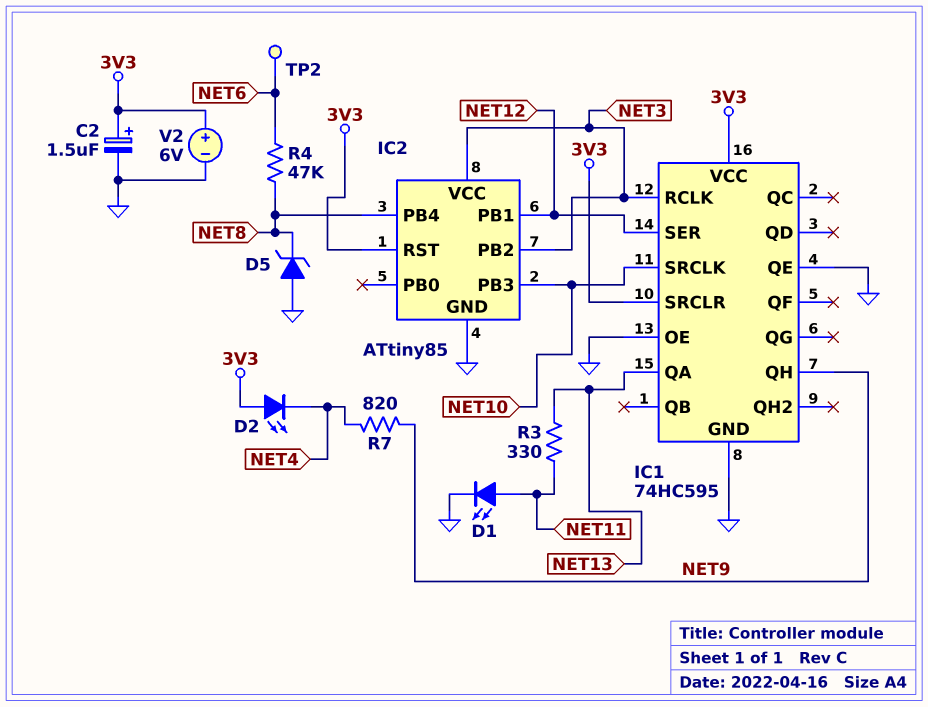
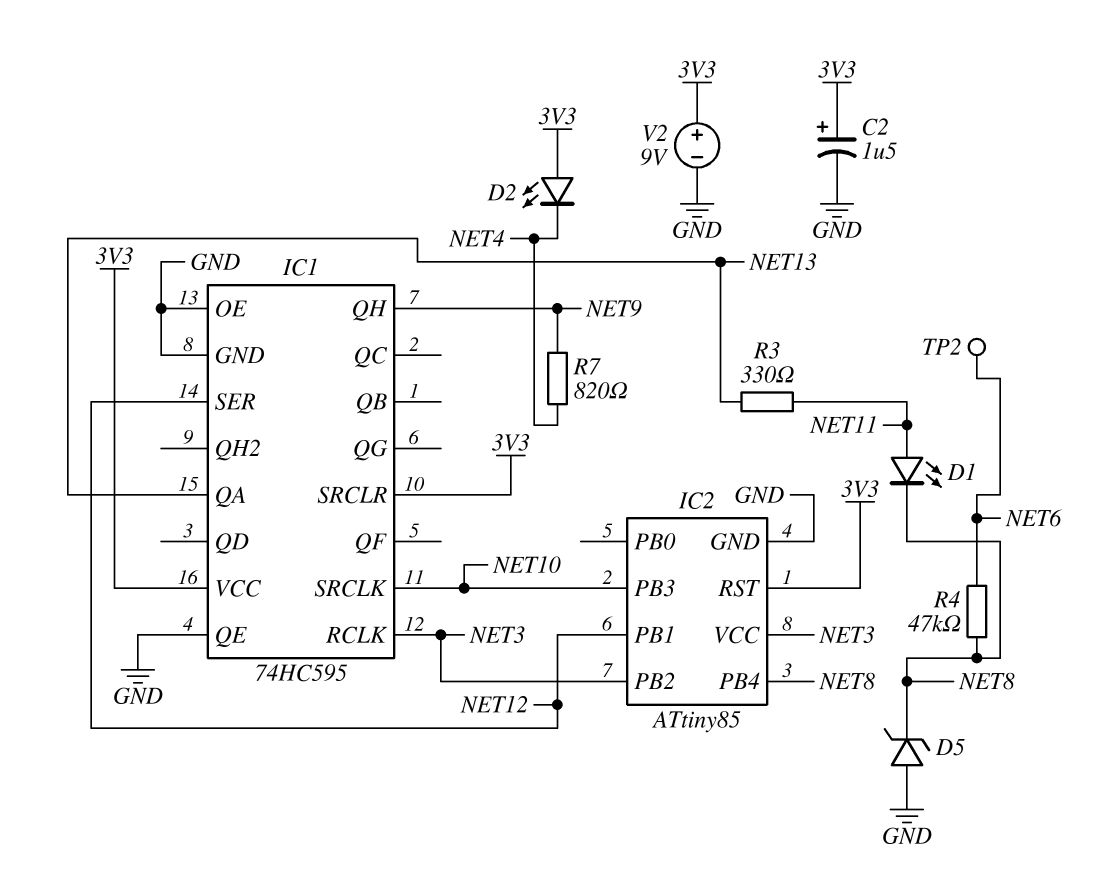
D1: LED (A NET11, K GND) -> LED (A NET11, K NET8)
V2: 6V (plus 3V3, minus GND) -> 9V (plus 3V3, minus GND)

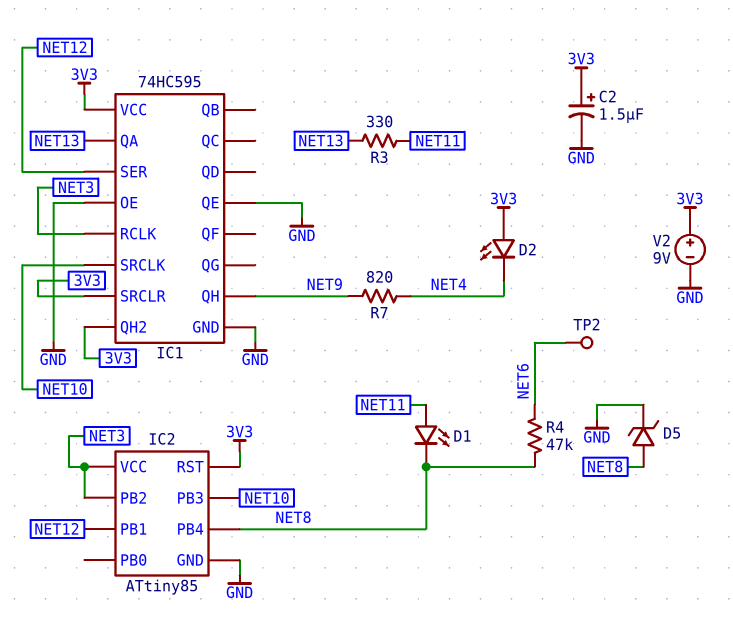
D5: zener (A GND, K NET8) -> zener (A NET8, K GND)
IC1 pin QH2: none -> 3V3

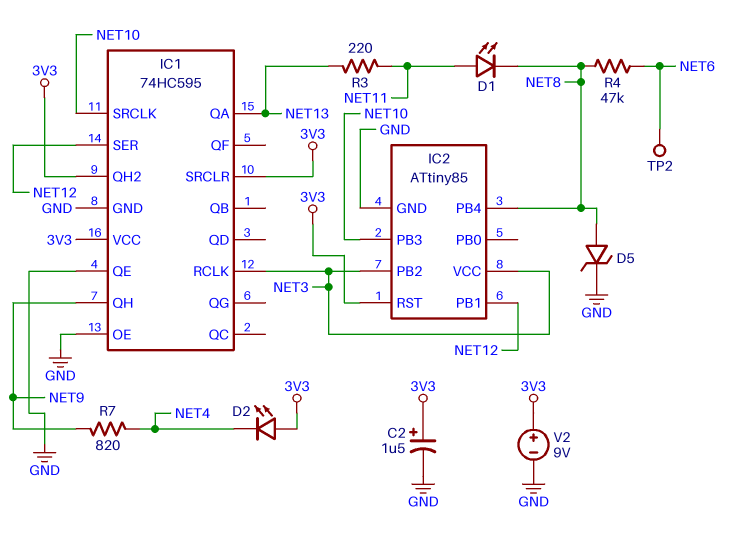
R3: 330 (NET11, NET13) -> 220 (NET11, NET13)

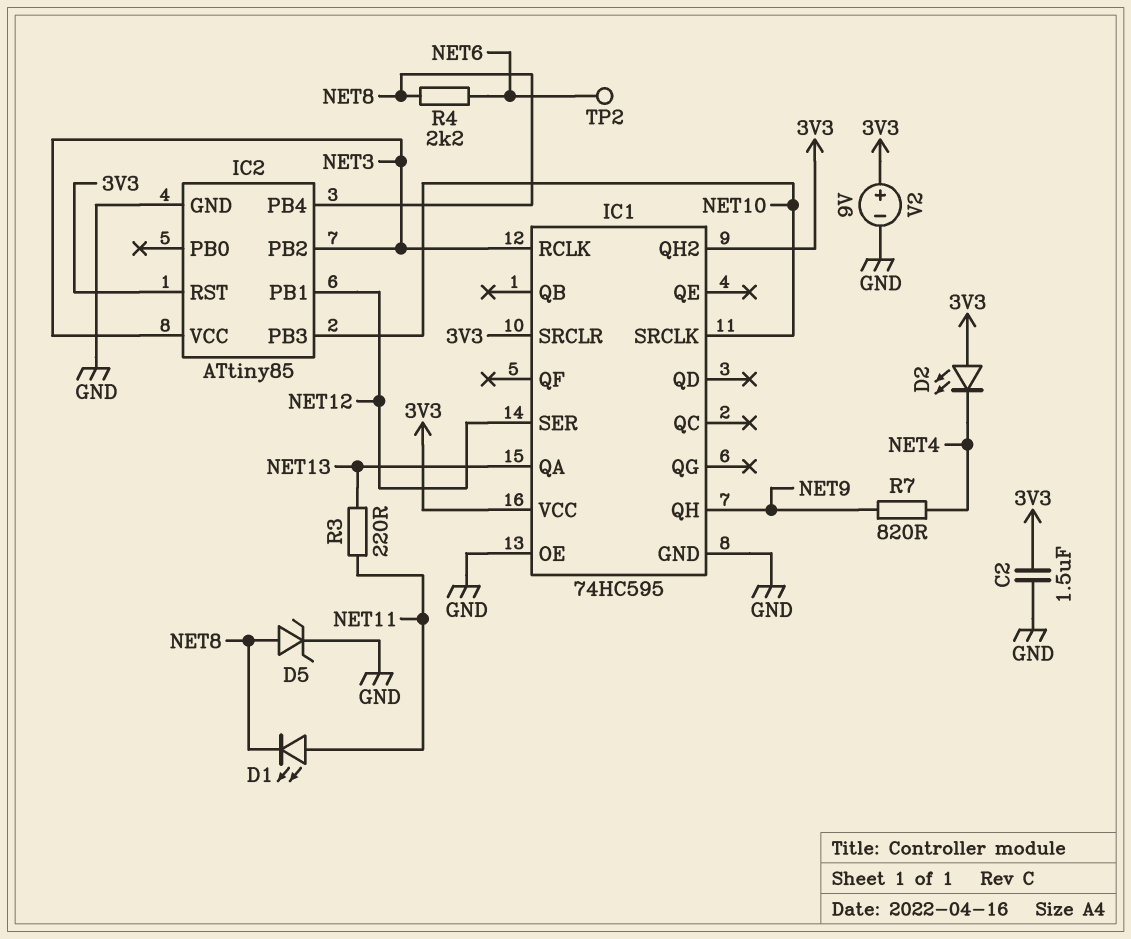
C2: 1.5uF (plus 3V3, minus GND) -> 1.5uF (3V3, GND)
IC1 pin QE: GND -> none
R4: 47k (NET6, NET8) -> 2.2k (NET6, NET8)

